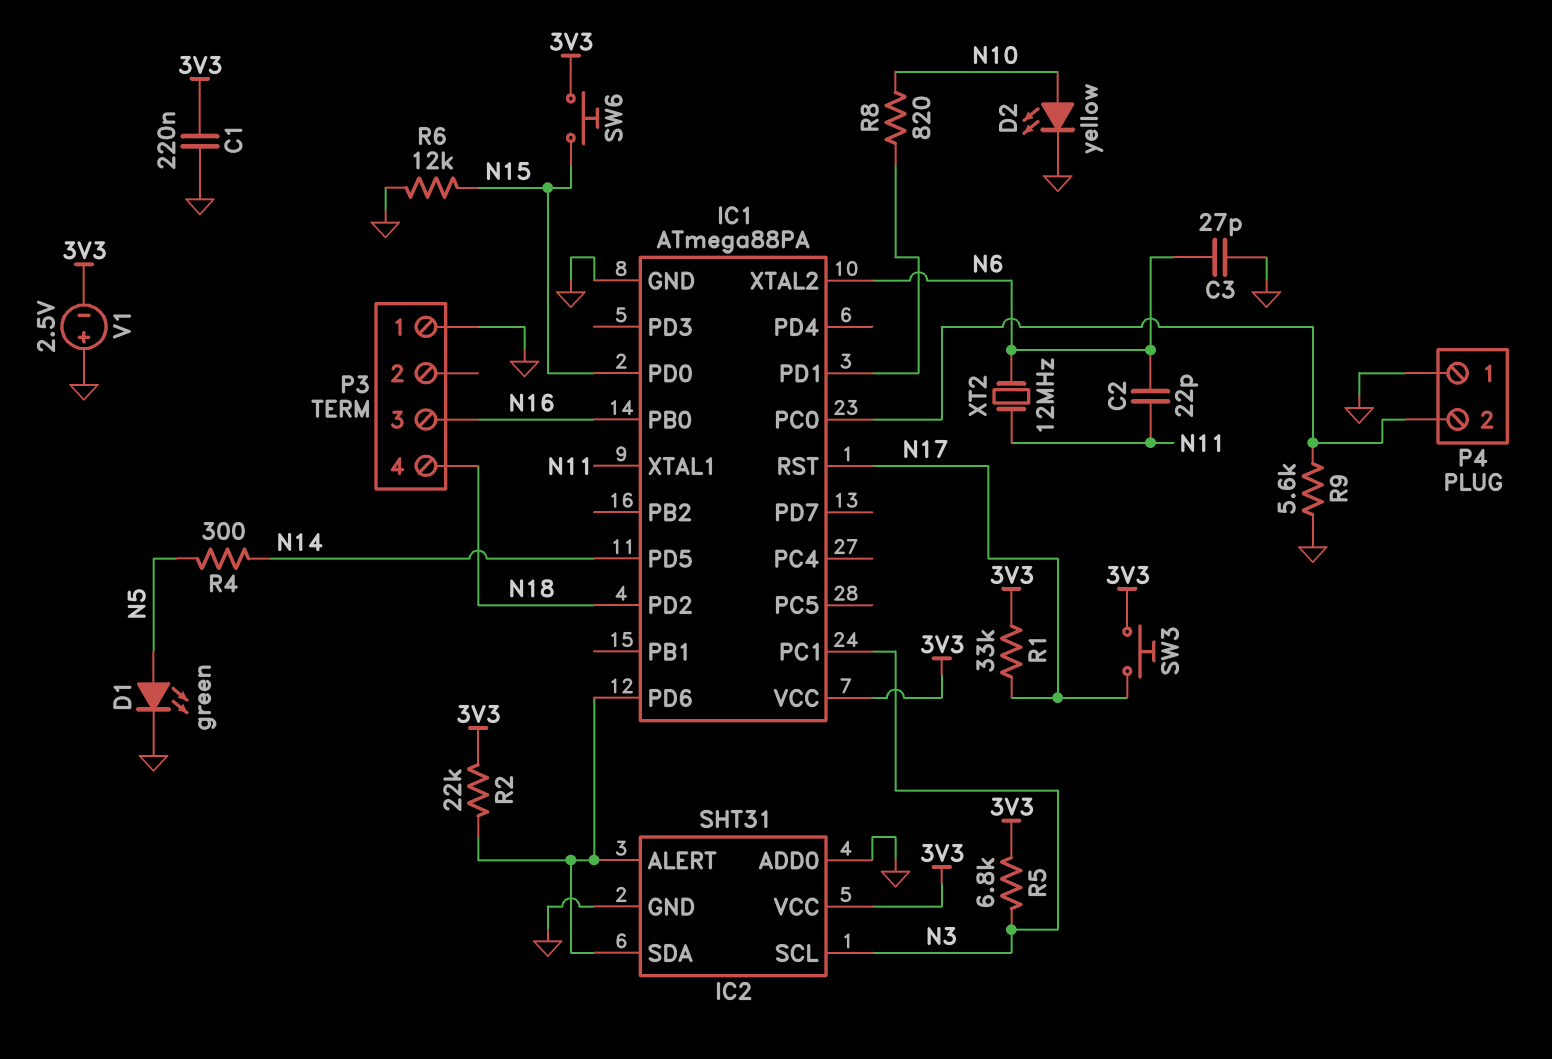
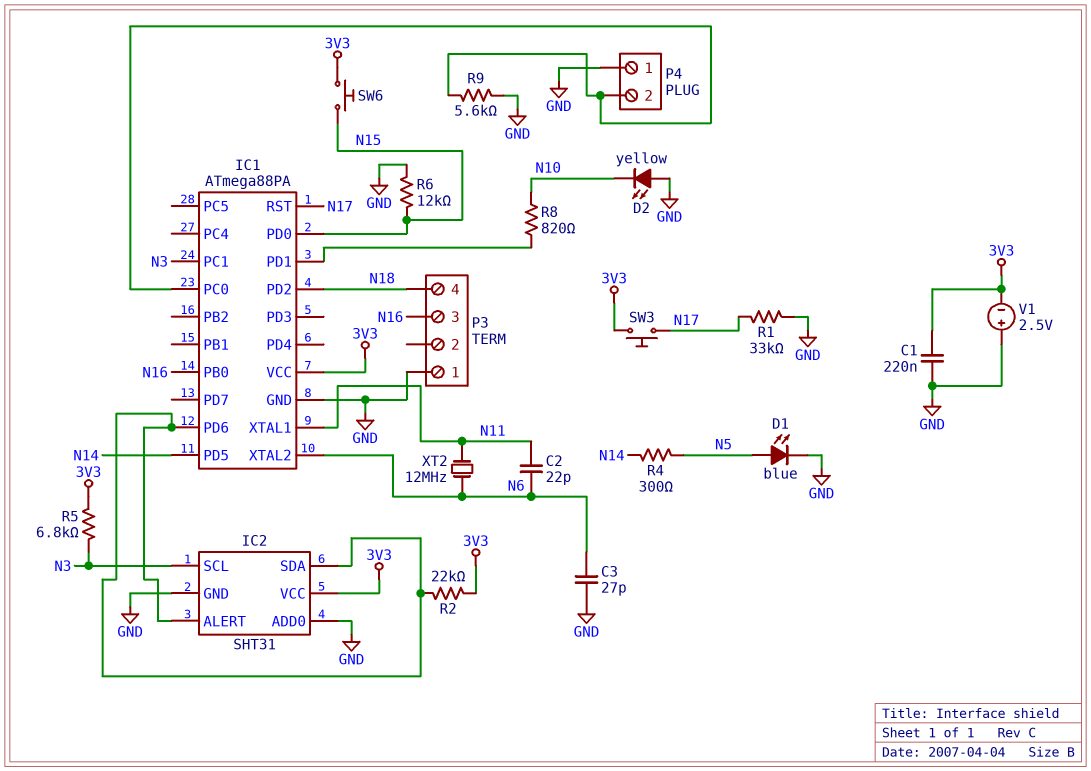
D1: LED green (A N5, K GND) -> LED blue (A N5, K GND)
D2: LED yellow (A N10, K GND) -> LED yellow (A GND, K N10)
R1: 33k (3V3, N17) -> 33k (GND, N17)

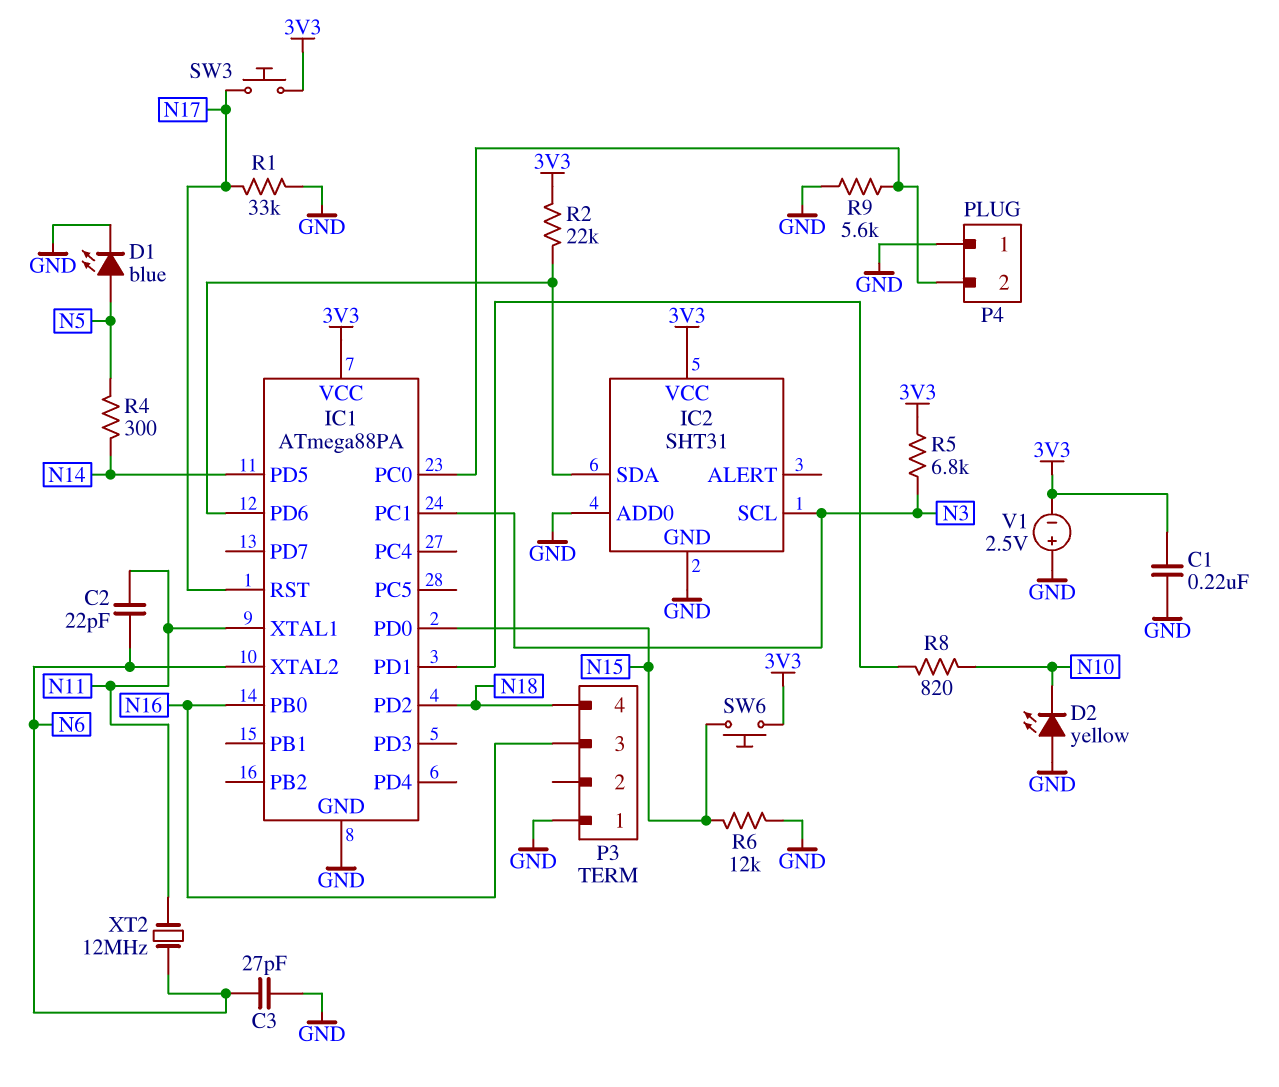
IC2 pin ALERT: IC1/PD6 -> none

